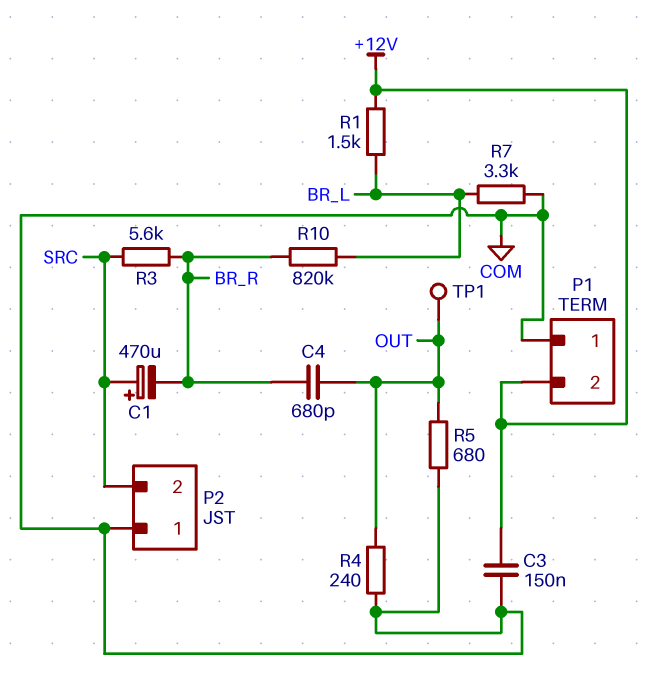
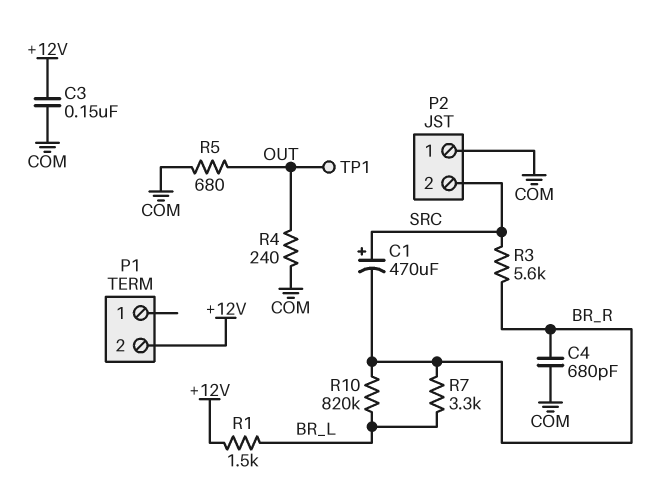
C4: 680pF (BR_R, OUT) -> 680pF (BR_R, COM)
P1 pin 1: COM -> none
R7: 3.3k (BR_L, COM) -> 3.3k (BR_L, BR_R)

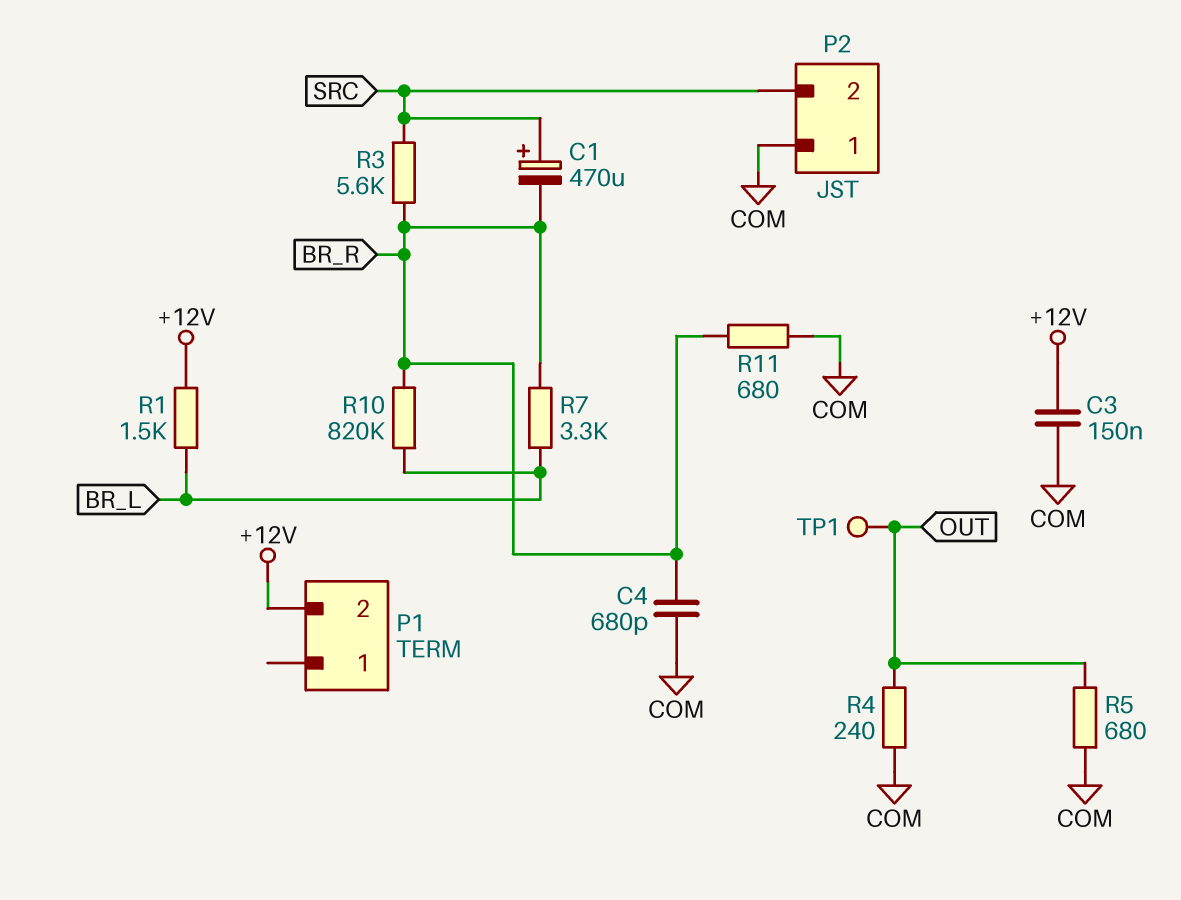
R11: none -> 680 (BR_R, COM)

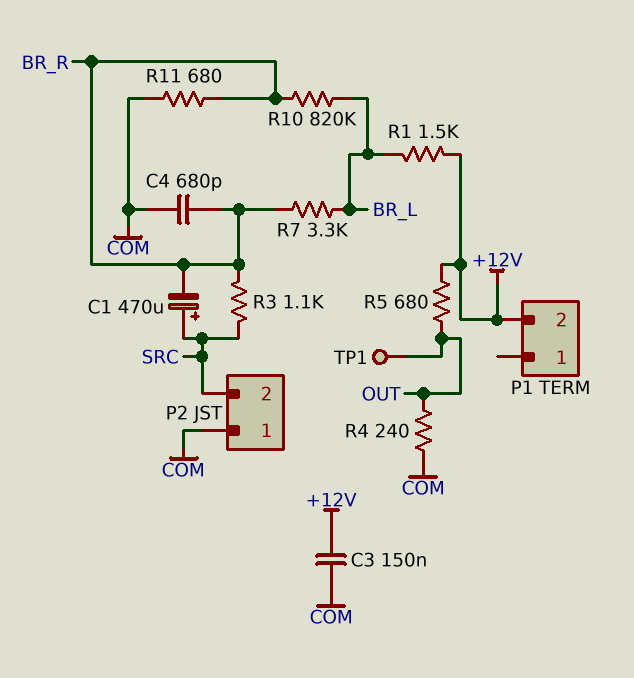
R3: 5.6k (BR_R, SRC) -> 1.1k (BR_R, SRC)
R5: 680 (COM, OUT) -> 680 (+12V, OUT)

